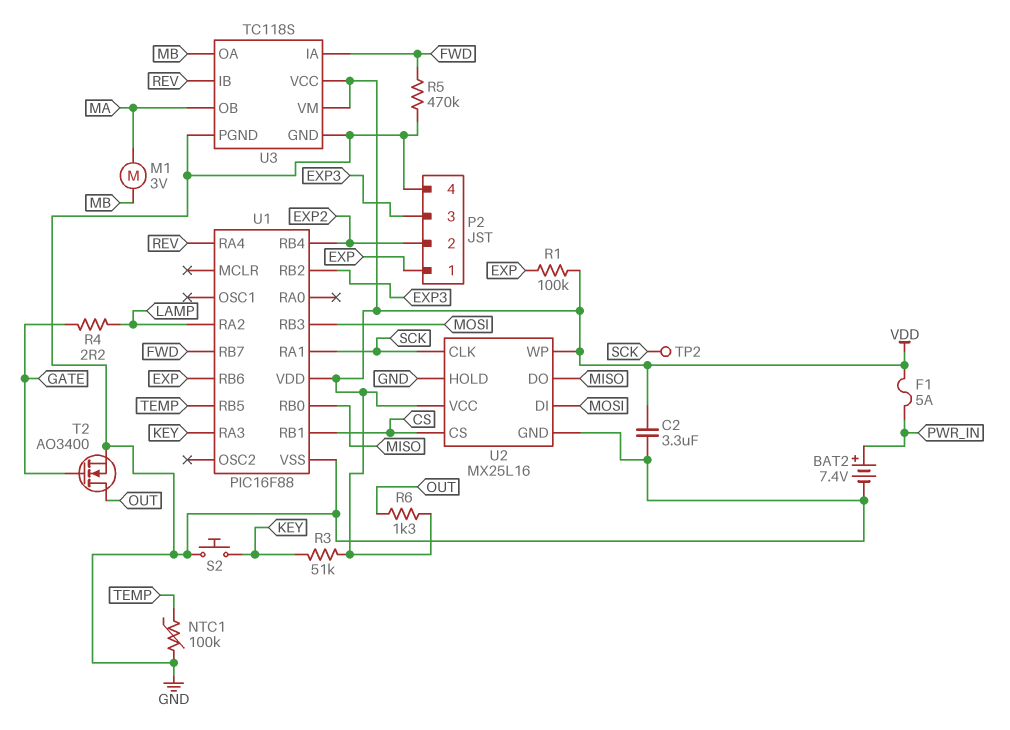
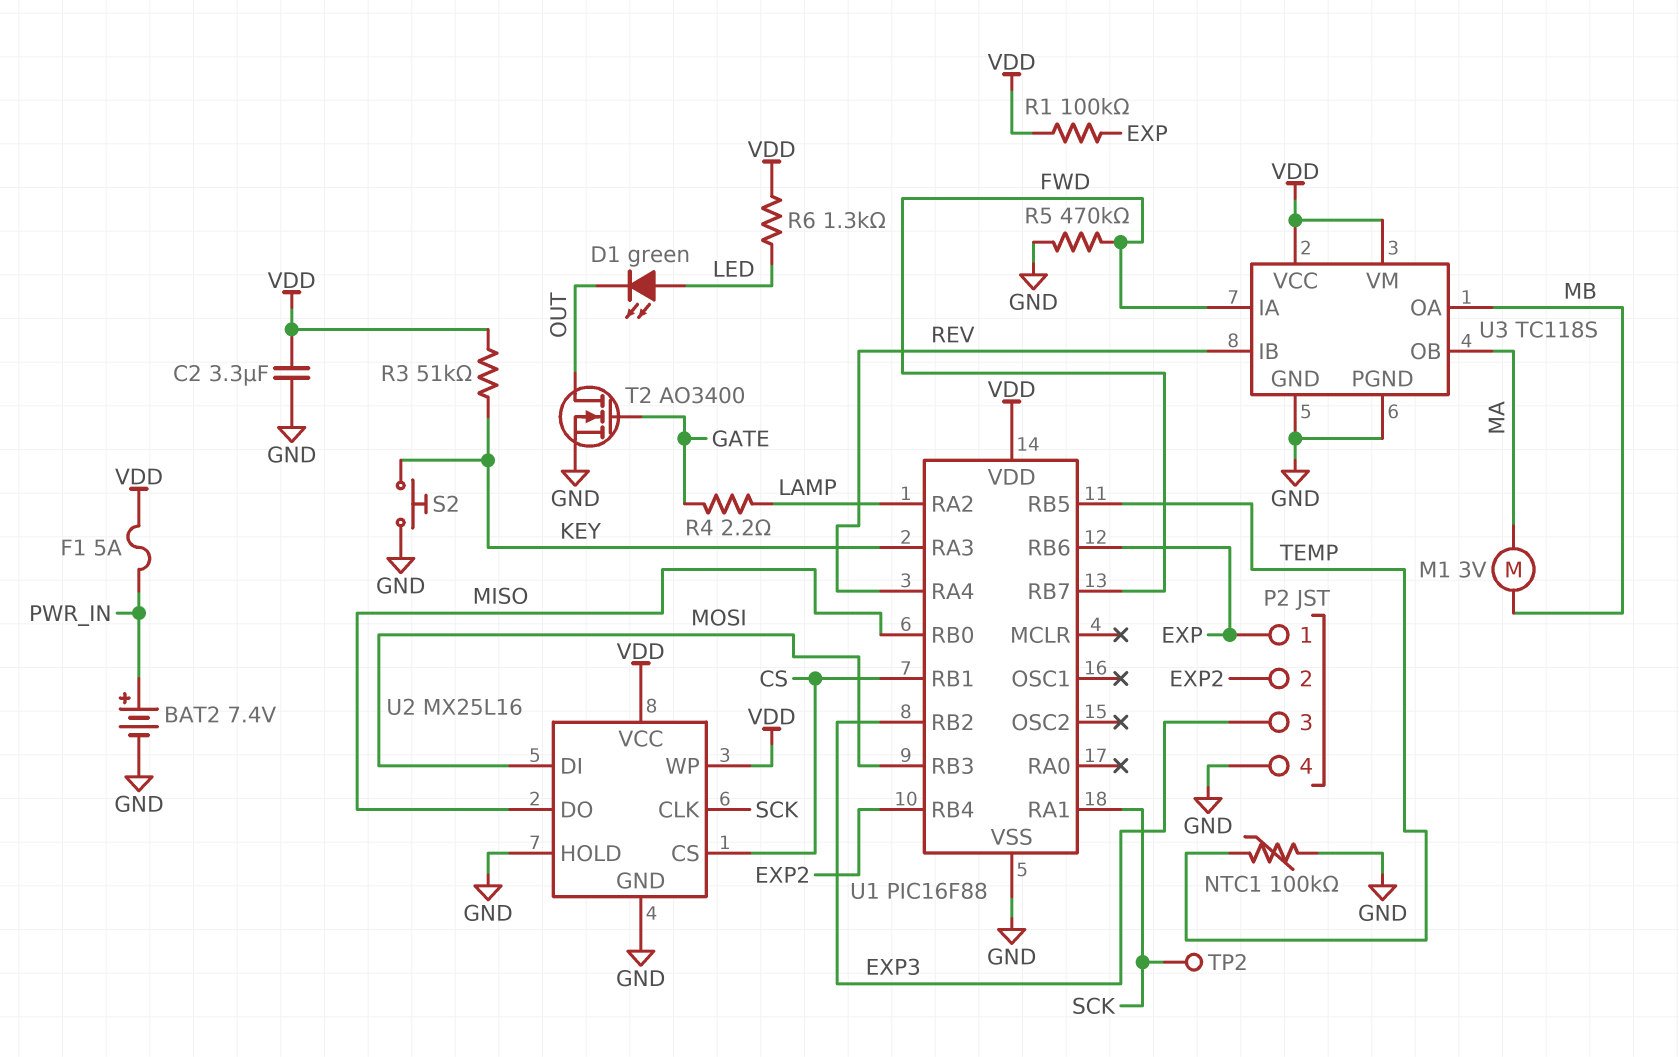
D1: none -> LED green (A LED, K OUT)
R6: 1.3k (OUT, VDD) -> 1.3k (LED, VDD)

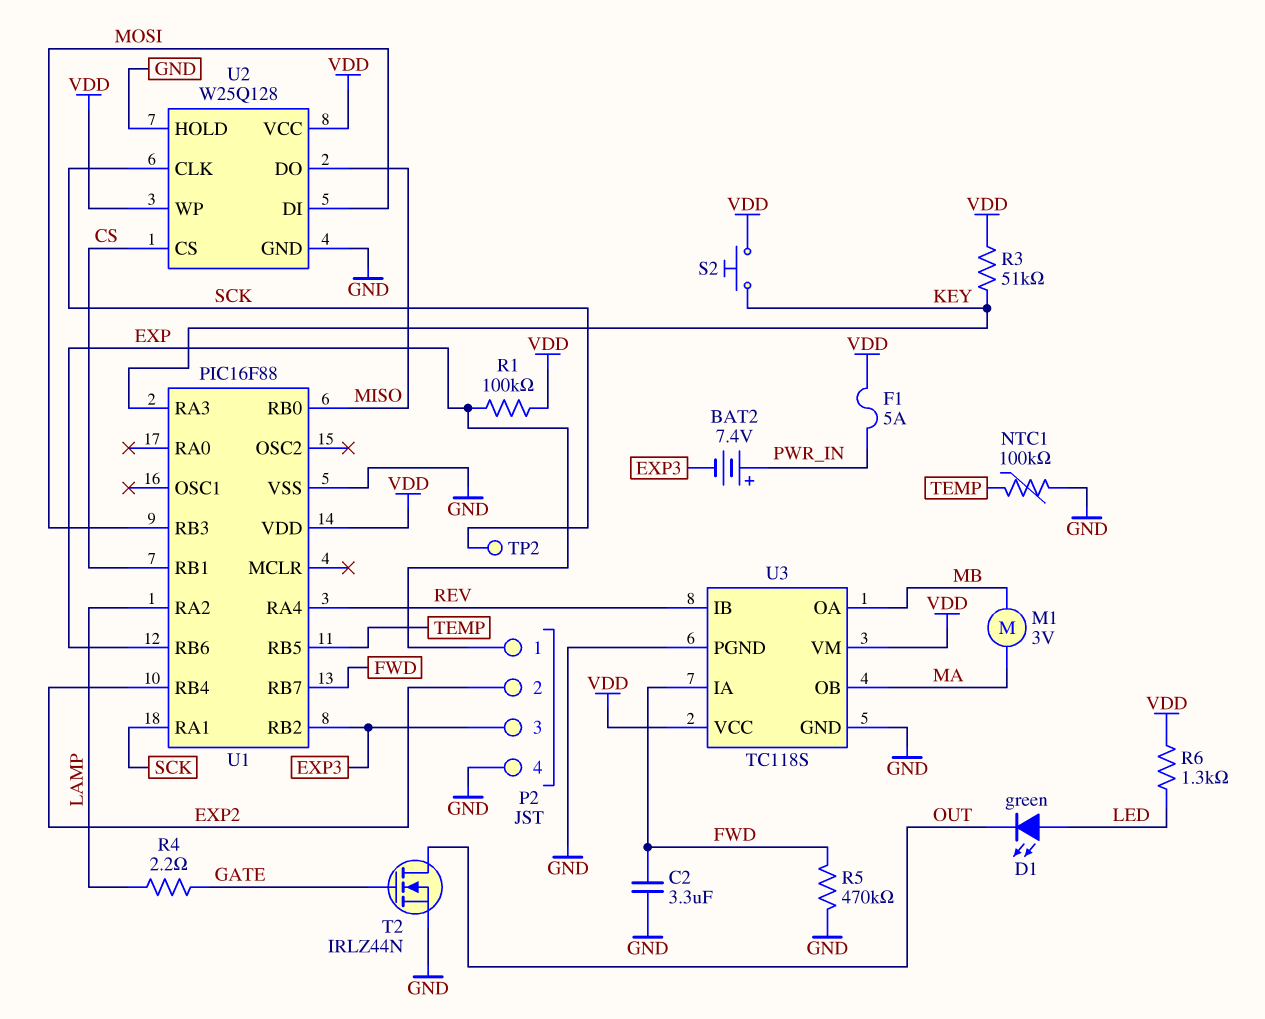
BAT2: 7.4V (plus PWR_IN, minus GND) -> 7.4V (plus PWR_IN, minus EXP3)
C2: 3.3uF (GND, VDD) -> 3.3uF (FWD, GND)
S2: button (GND, KEY) -> button (KEY, VDD)
T2: NMOS AO3400 (G GATE, D OUT, S GND) -> NMOS IRLZ44N (G GATE, D OUT, S GND)
U2: MX25L16 -> W25Q128

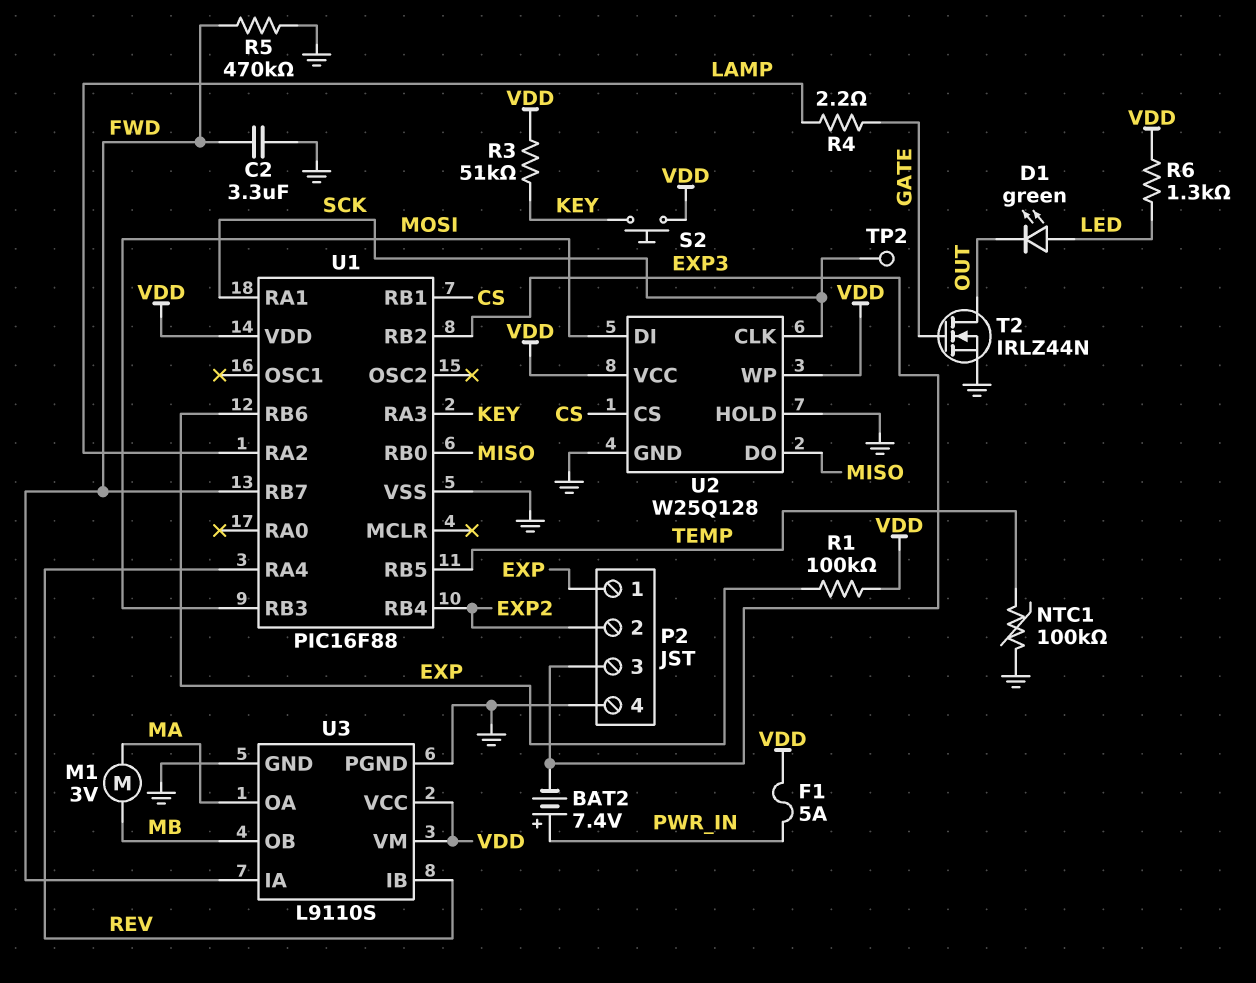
U3: TC118S -> L9110S
U3 pin OA: MB -> MA
U3 pin OB: MA -> MB

